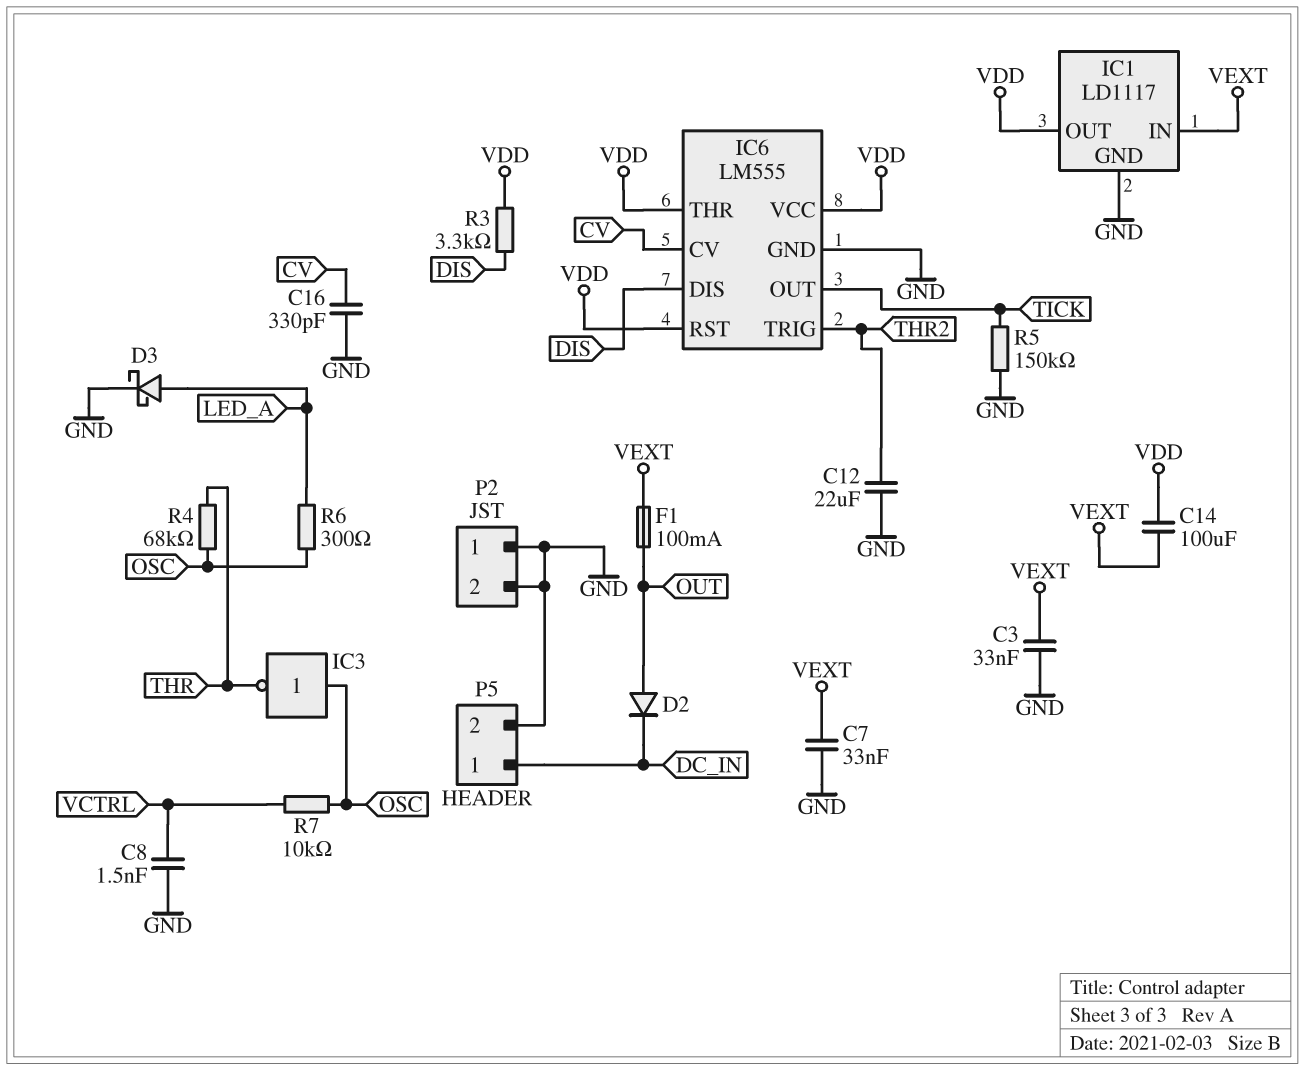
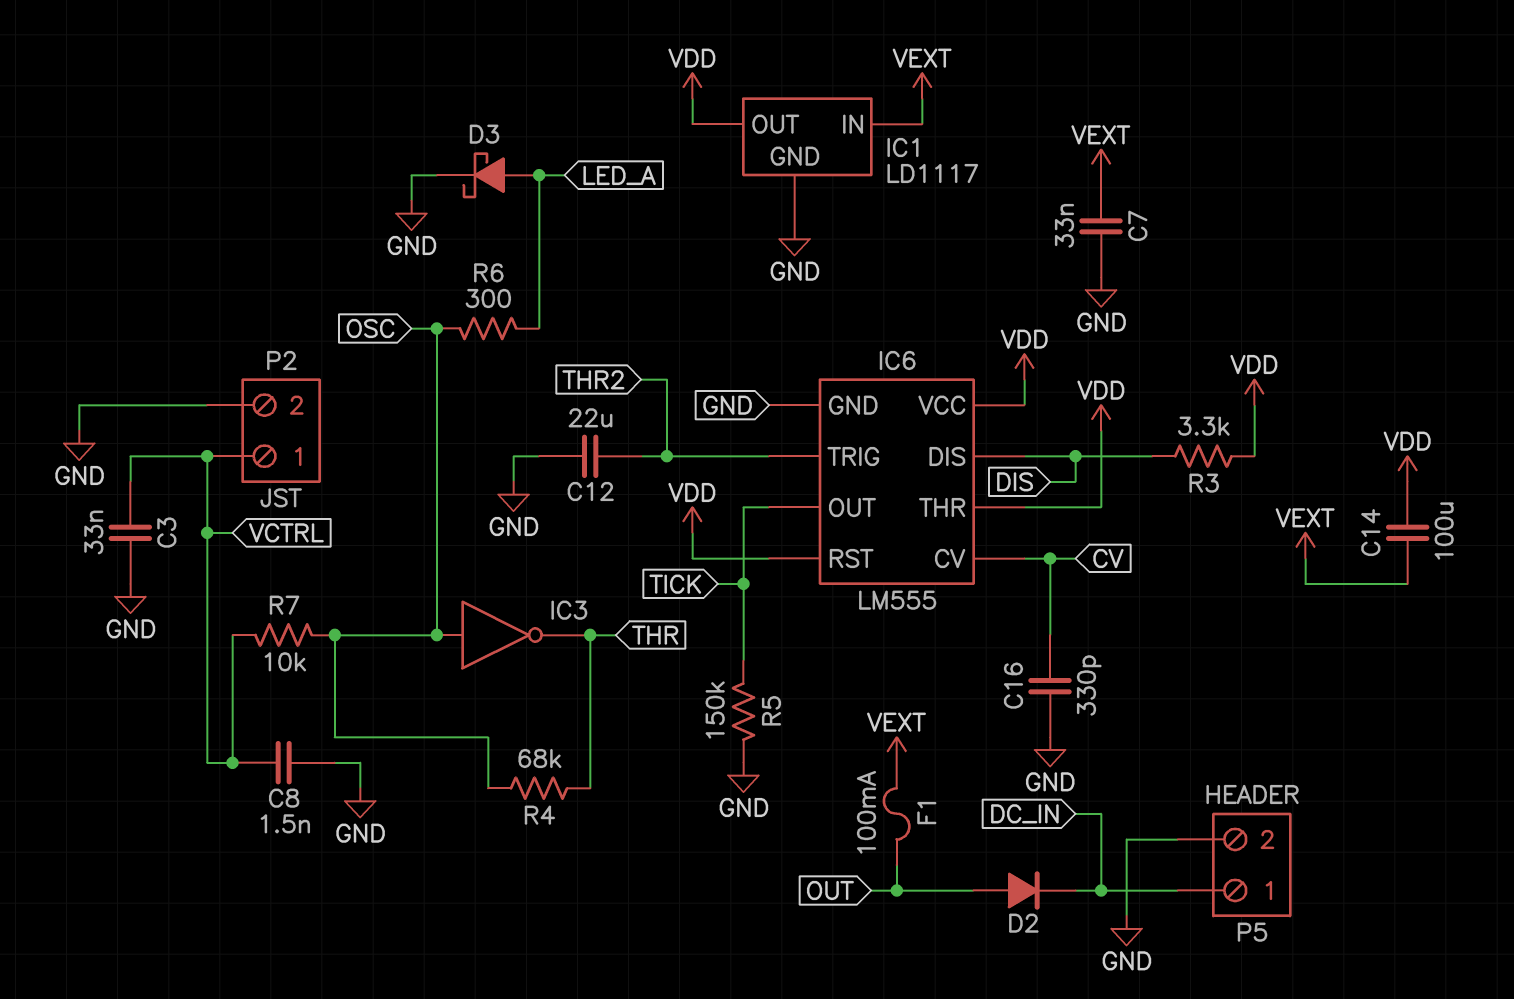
C3: 33nF (GND, VEXT) -> 33nF (GND, VCTRL)
P2 pin 1: GND -> VCTRL

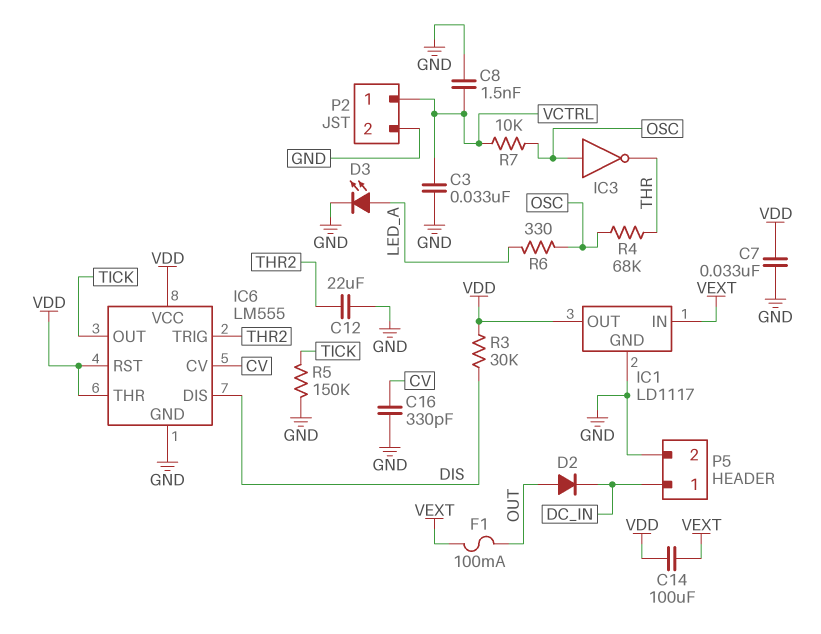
C7: 33nF (GND, VEXT) -> 33nF (GND, VDD)
D3: schottky (A LED_A, K GND) -> LED (A LED_A, K GND)
R3: 3.3k (DIS, VDD) -> 30k (DIS, VDD)
R6: 300 (LED_A, OSC) -> 330 (LED_A, OSC)

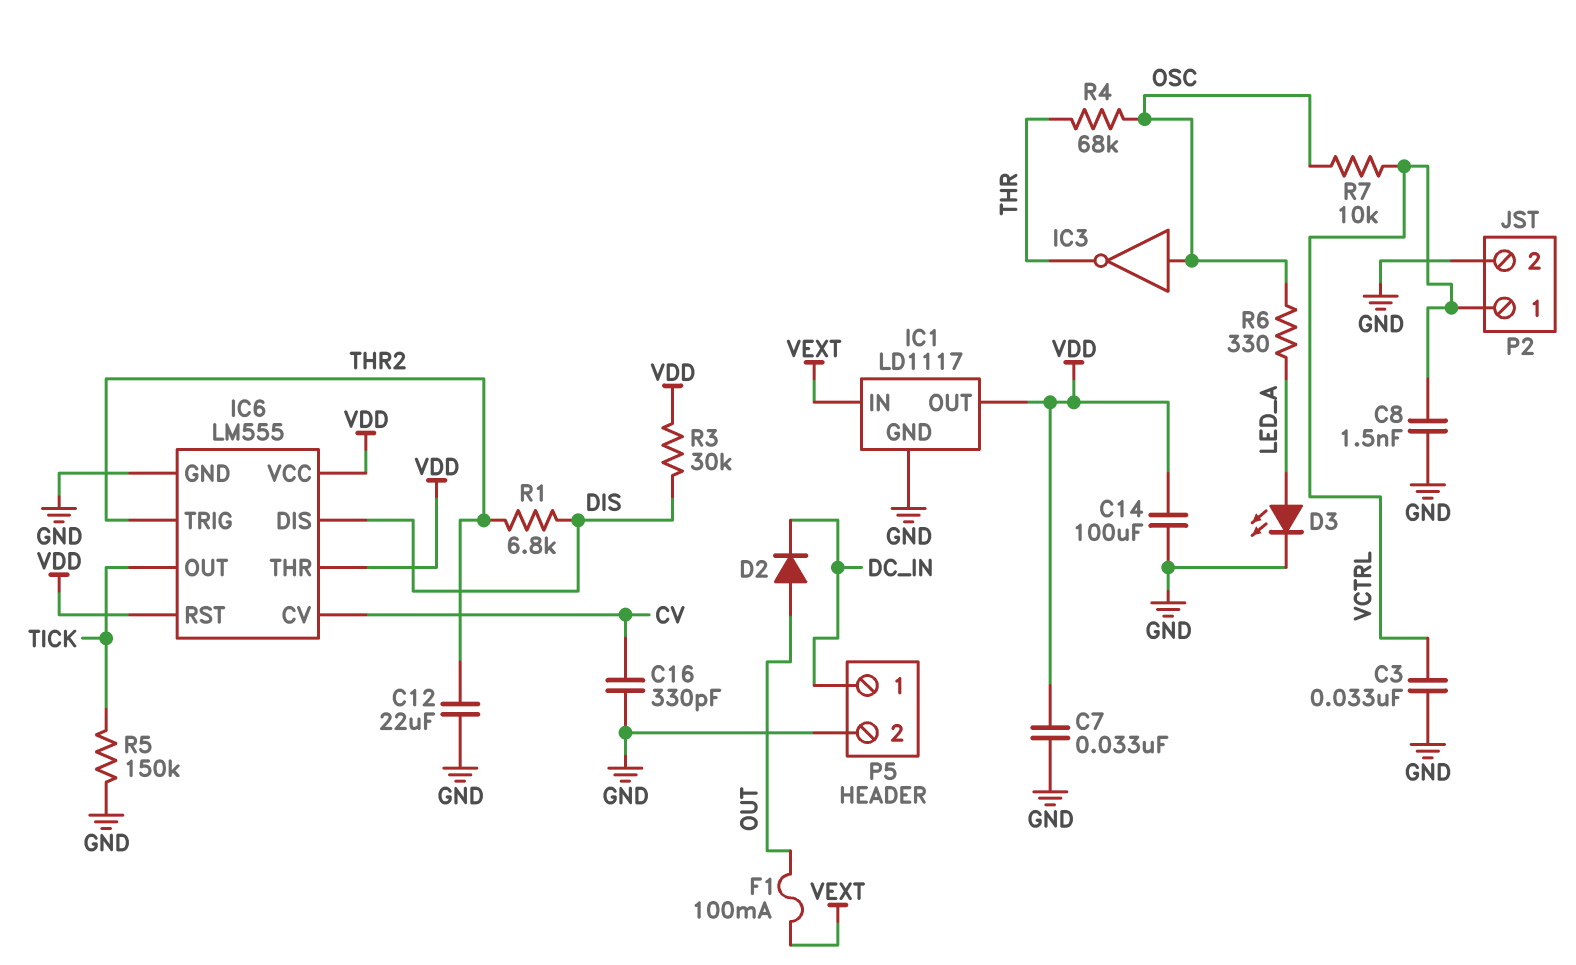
C14: 100uF (VDD, VEXT) -> 100uF (GND, VDD)
R1: none -> 6.8k (DIS, THR2)

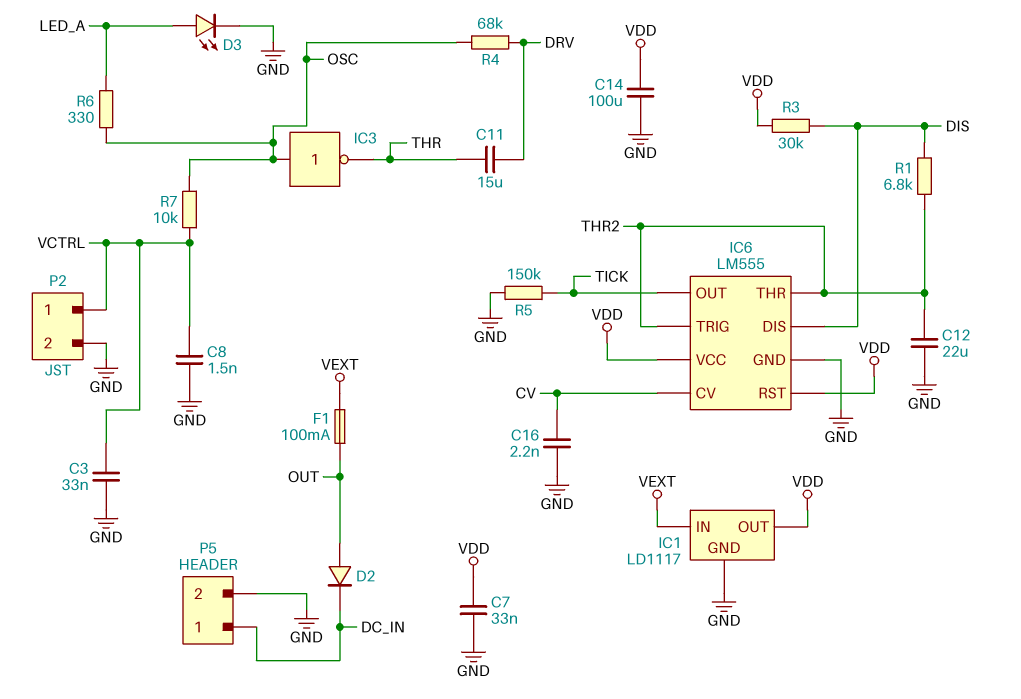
C11: none -> 15uF (DRV, THR)
C16: 330pF (CV, GND) -> 2.2nF (CV, GND)
IC6 pin THR: VDD -> THR2
R4: 68k (OSC, THR) -> 68k (DRV, OSC)

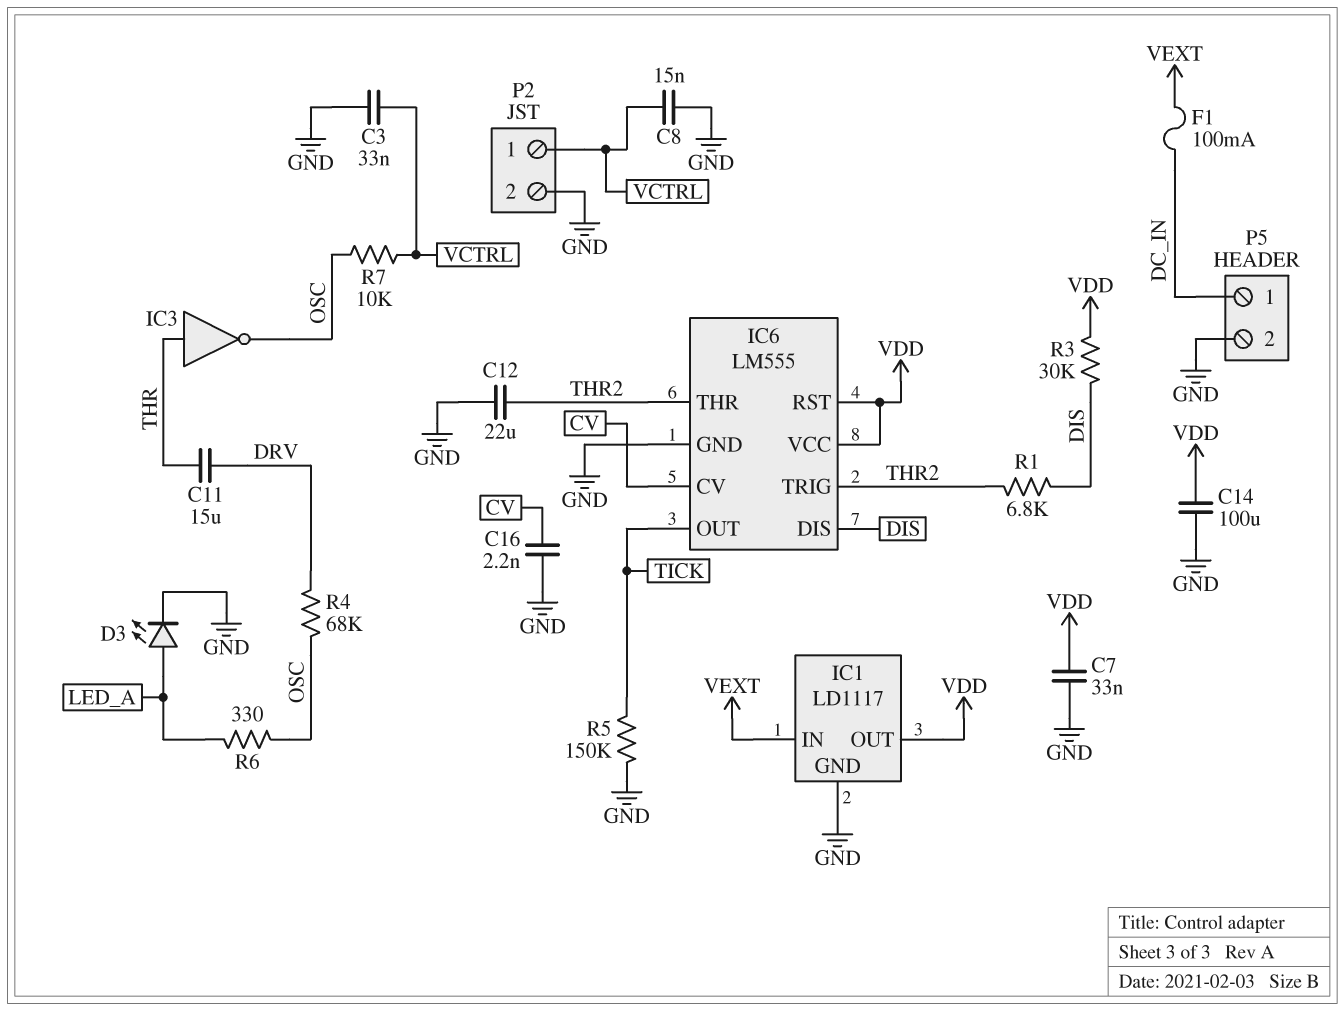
C8: 1.5nF (GND, VCTRL) -> 15nF (GND, VCTRL)
D2: diode (A OUT, K DC_IN) -> none
F1: 100mA (OUT, VEXT) -> 100mA (DC_IN, VEXT)
IC3: NOT (in OSC, out THR) -> NOT (in THR, out OSC)

